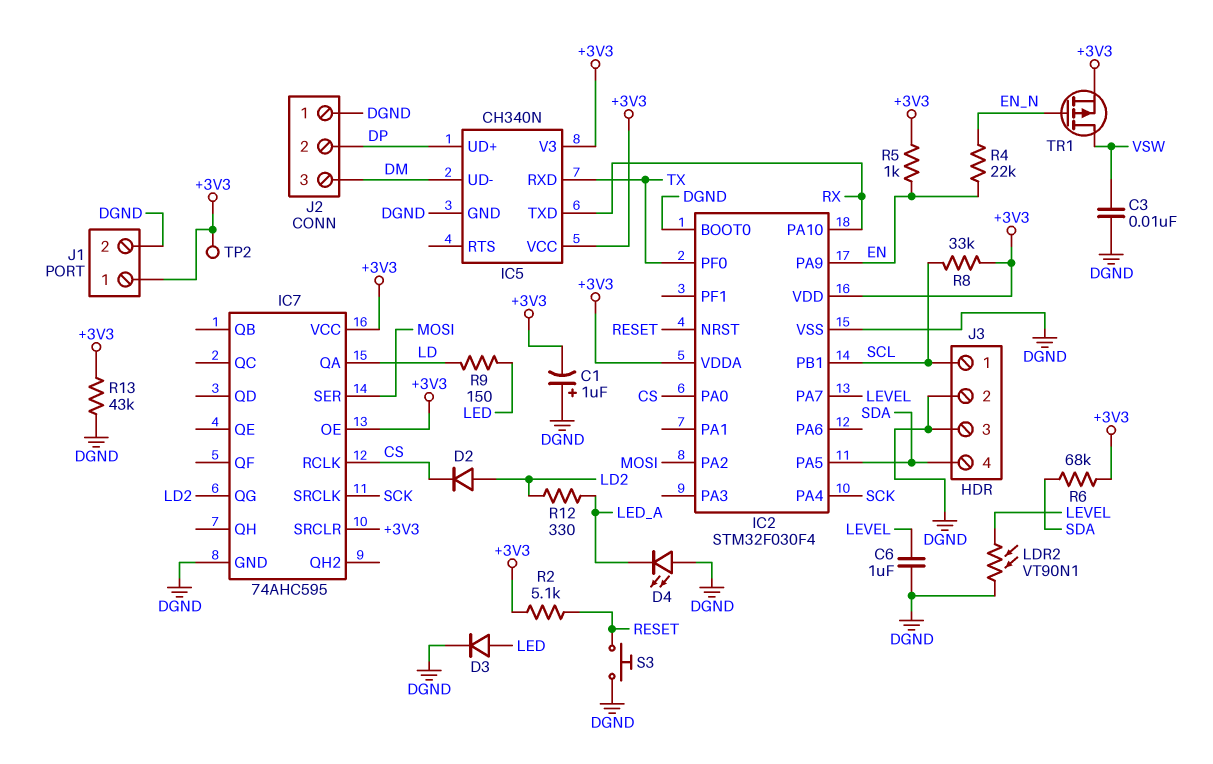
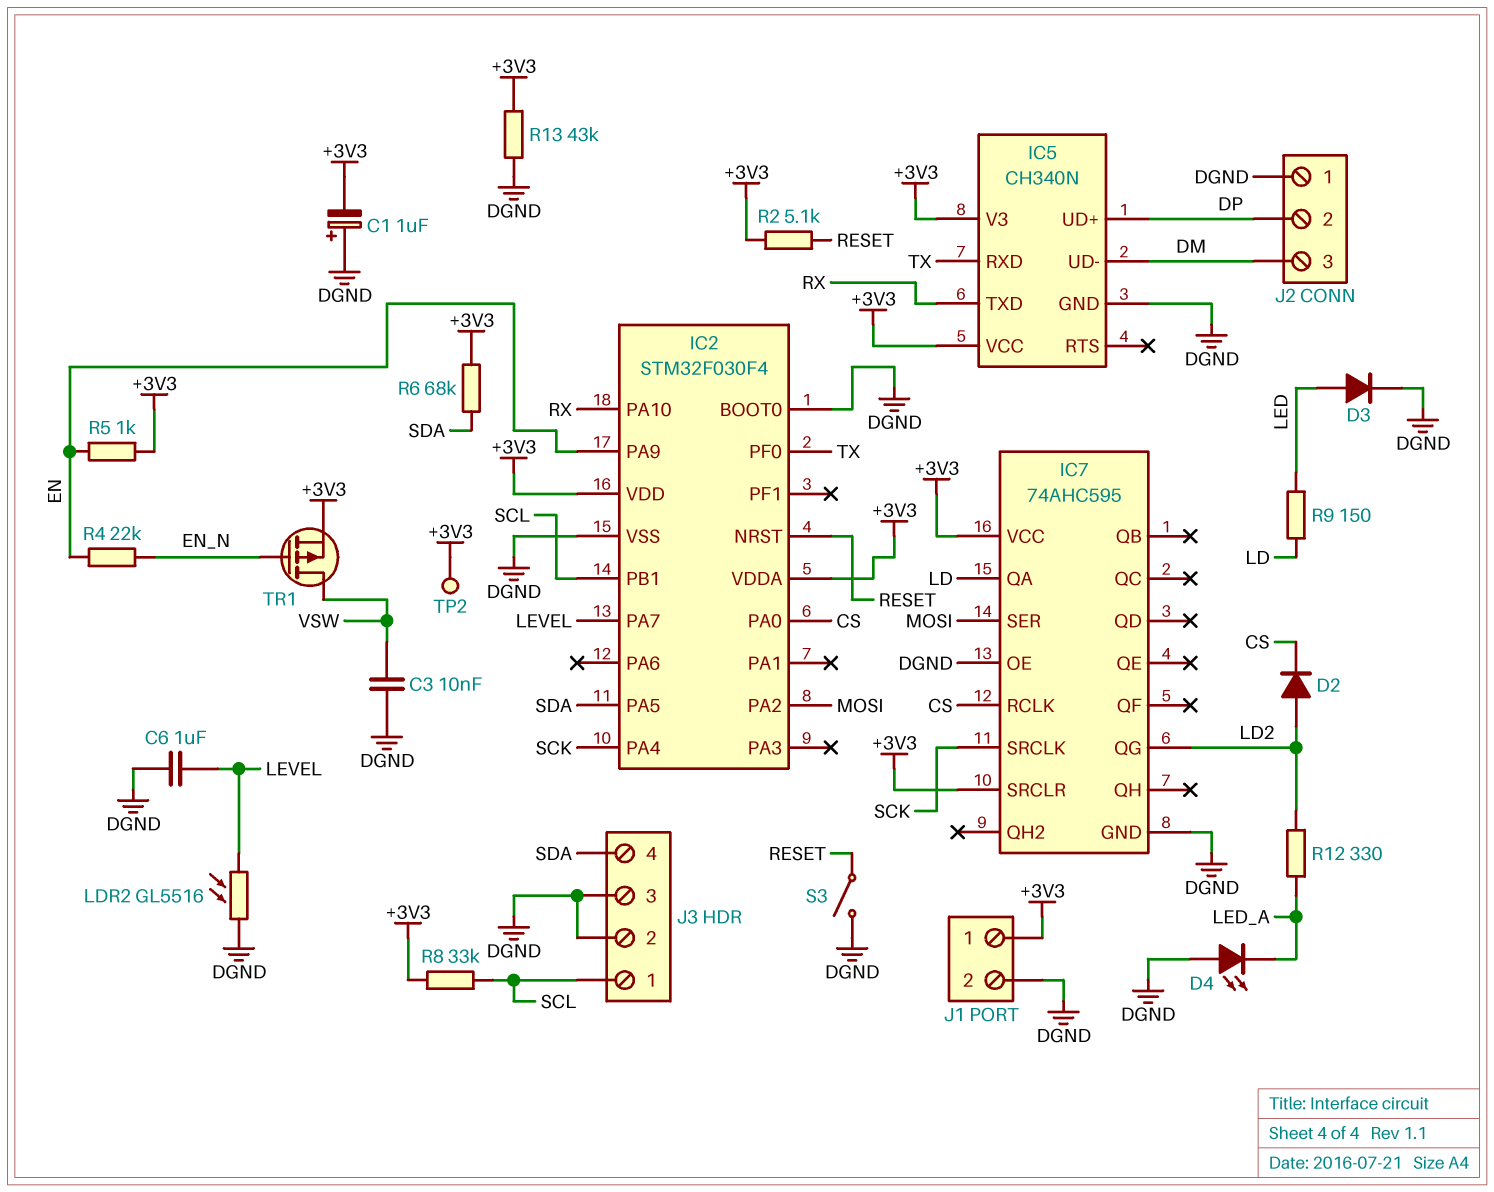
IC7 pin OE: +3V3 -> DGND
LDR2: VT90N1 (DGND, LEVEL) -> GL5516 (DGND, LEVEL)
S3: button (DGND, RESET) -> switch (DGND, RESET)

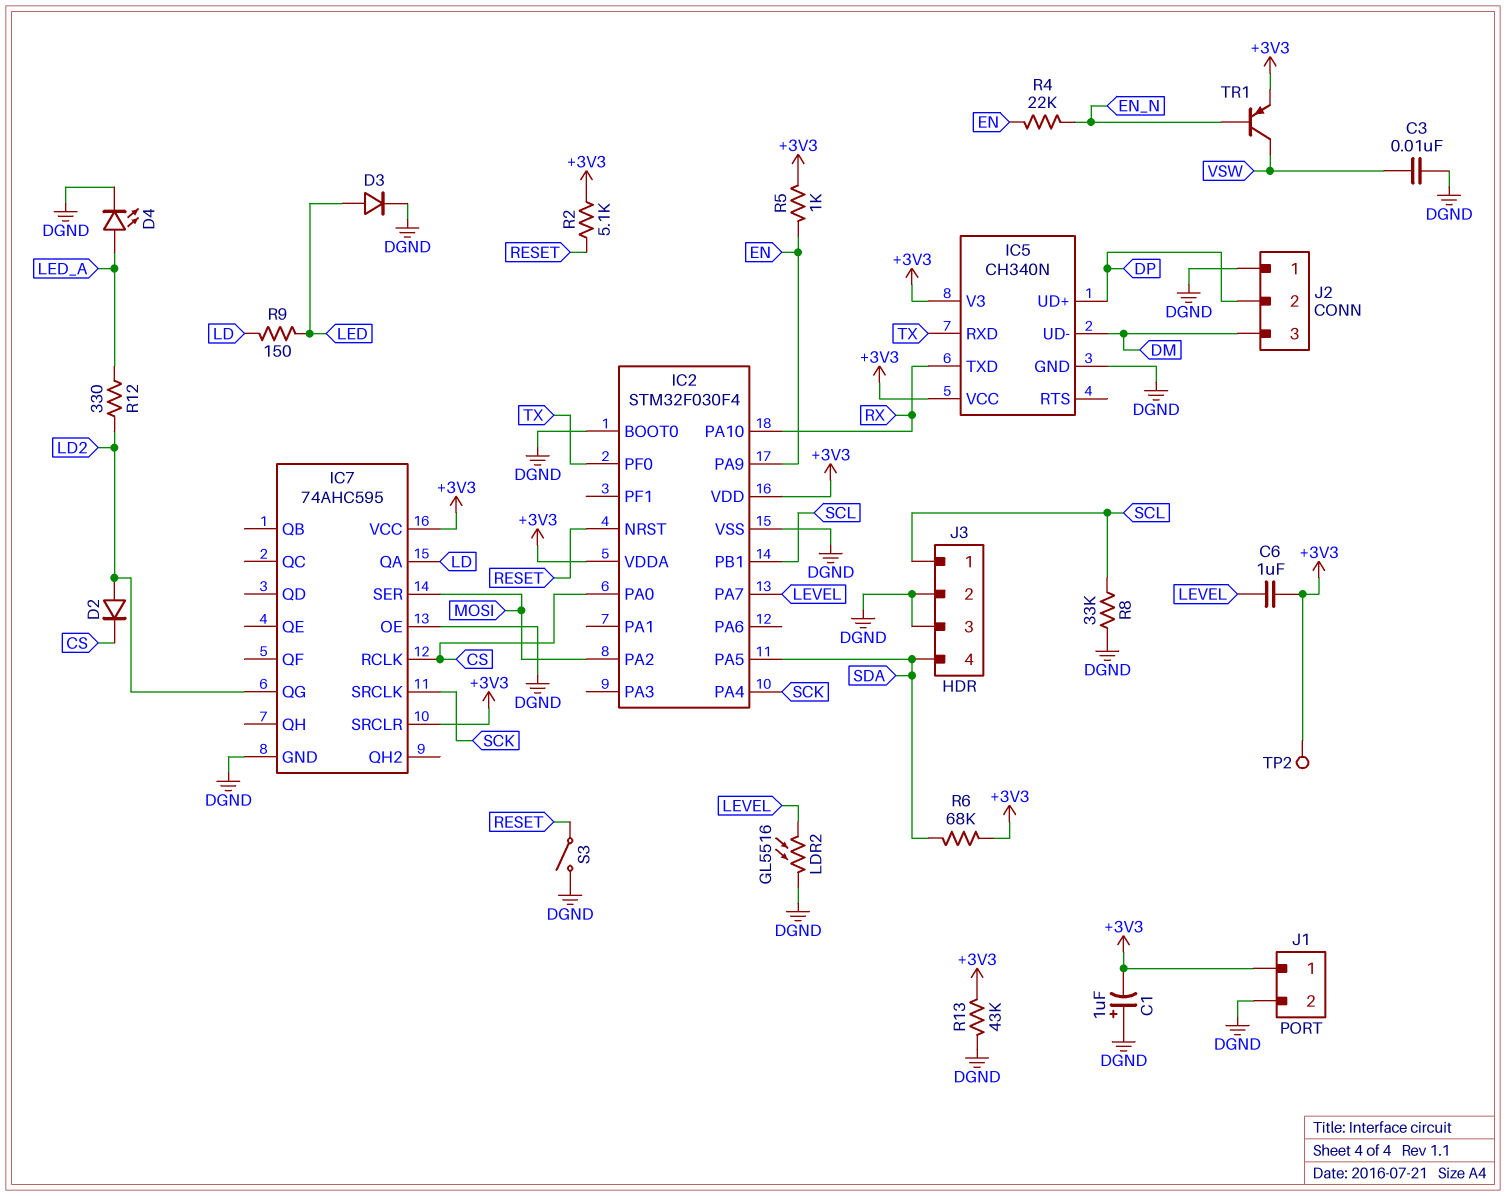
C6: 1uF (DGND, LEVEL) -> 1uF (+3V3, LEVEL)
D4: LED (A DGND, K LED_A) -> LED (A LED_A, K DGND)
R8: 33k (+3V3, SCL) -> 33k (DGND, SCL)
TR1: PMOS (G EN_N, D VSW, S +3V3) -> PNP (B EN_N, C VSW, E +3V3)

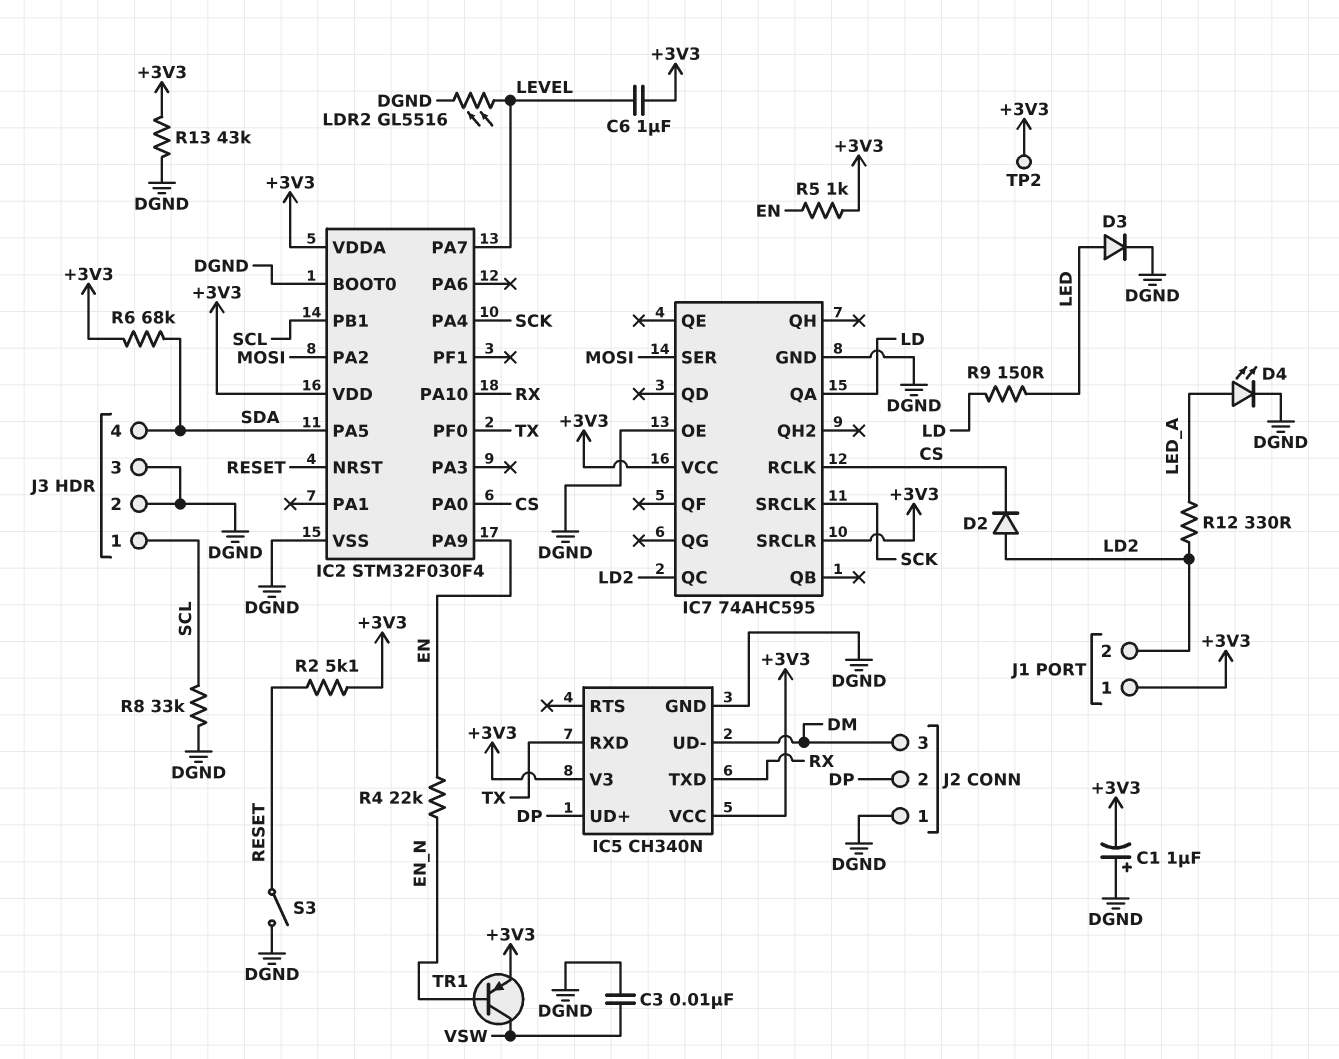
IC7 pin QC: none -> LD2
IC7 pin QG: LD2 -> none
J1 pin 2: DGND -> LD2

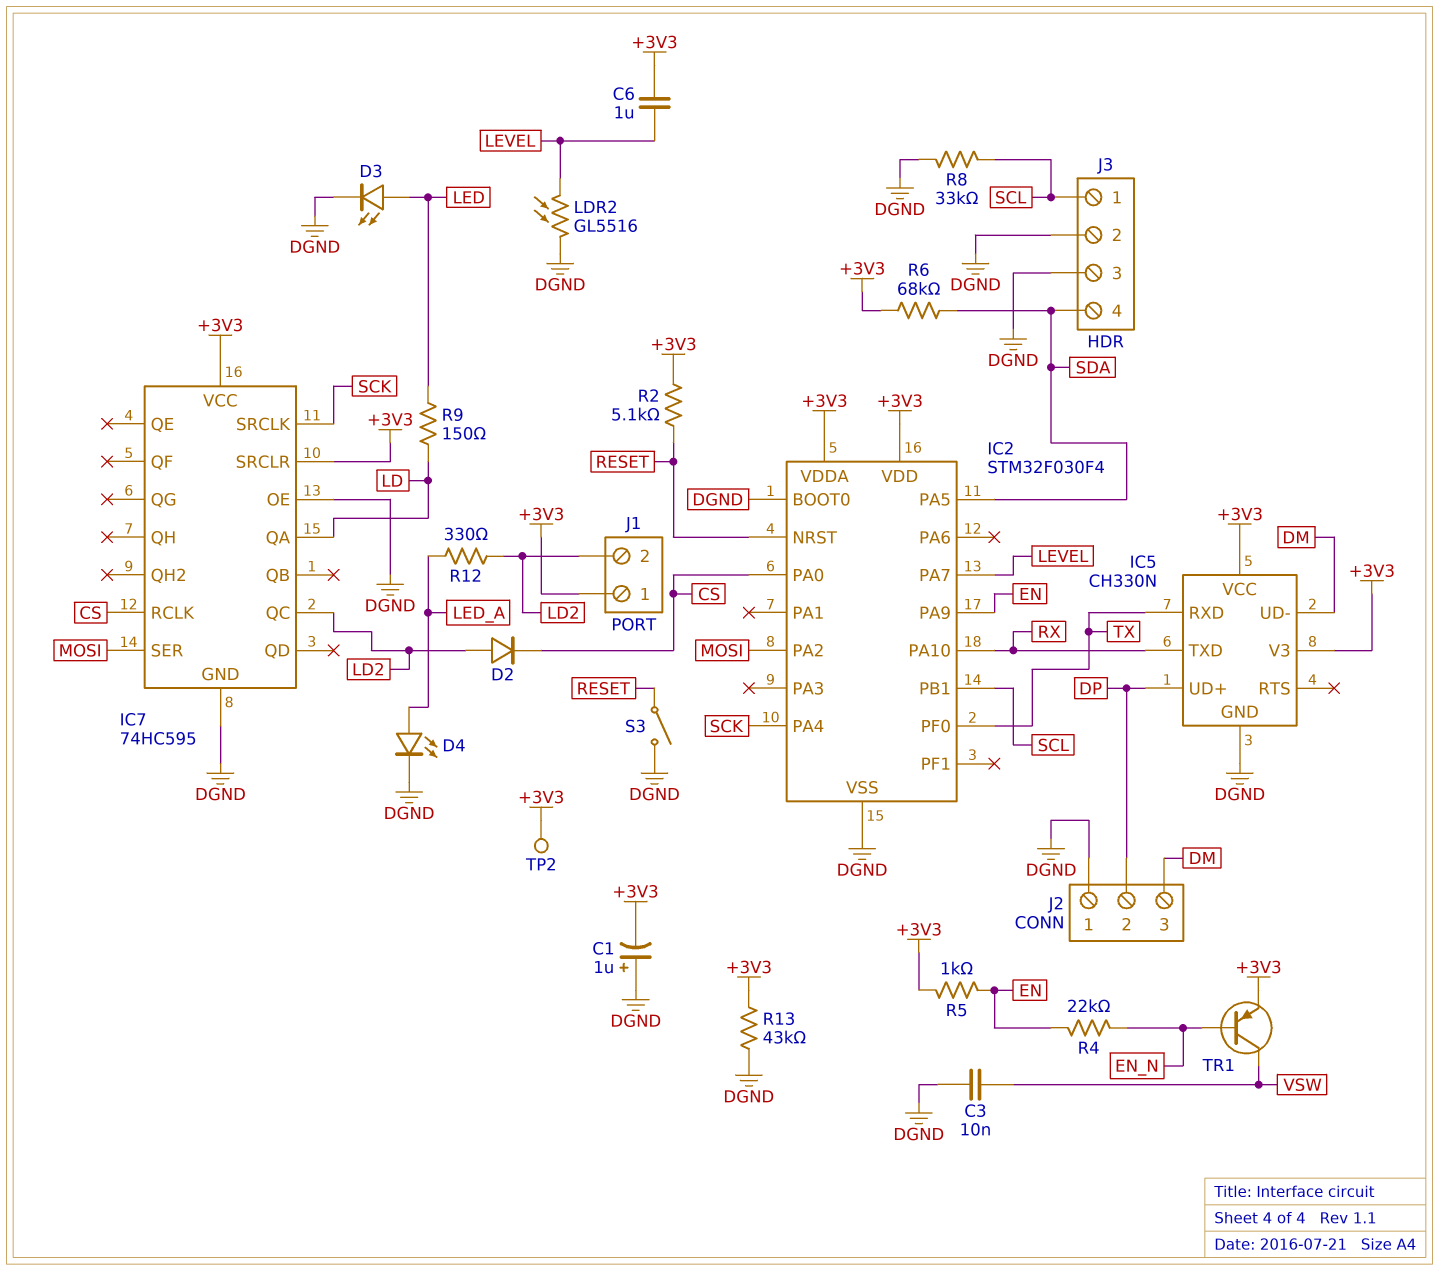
D3: diode (A LED, K DGND) -> LED (A LED, K DGND)
IC5: CH340N -> CH330N
IC7: 74AHC595 -> 74HC595

